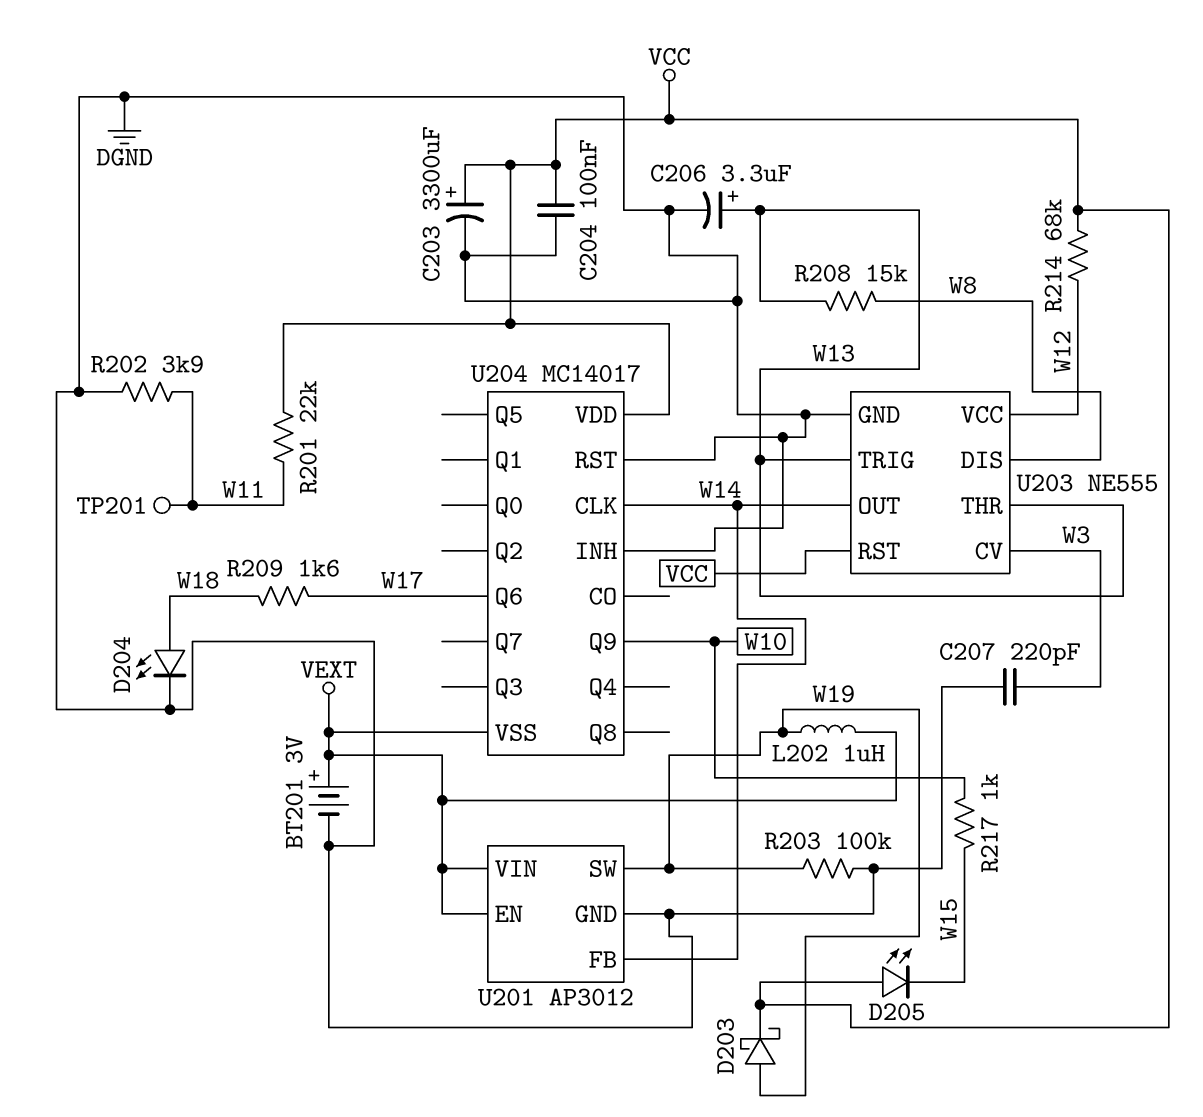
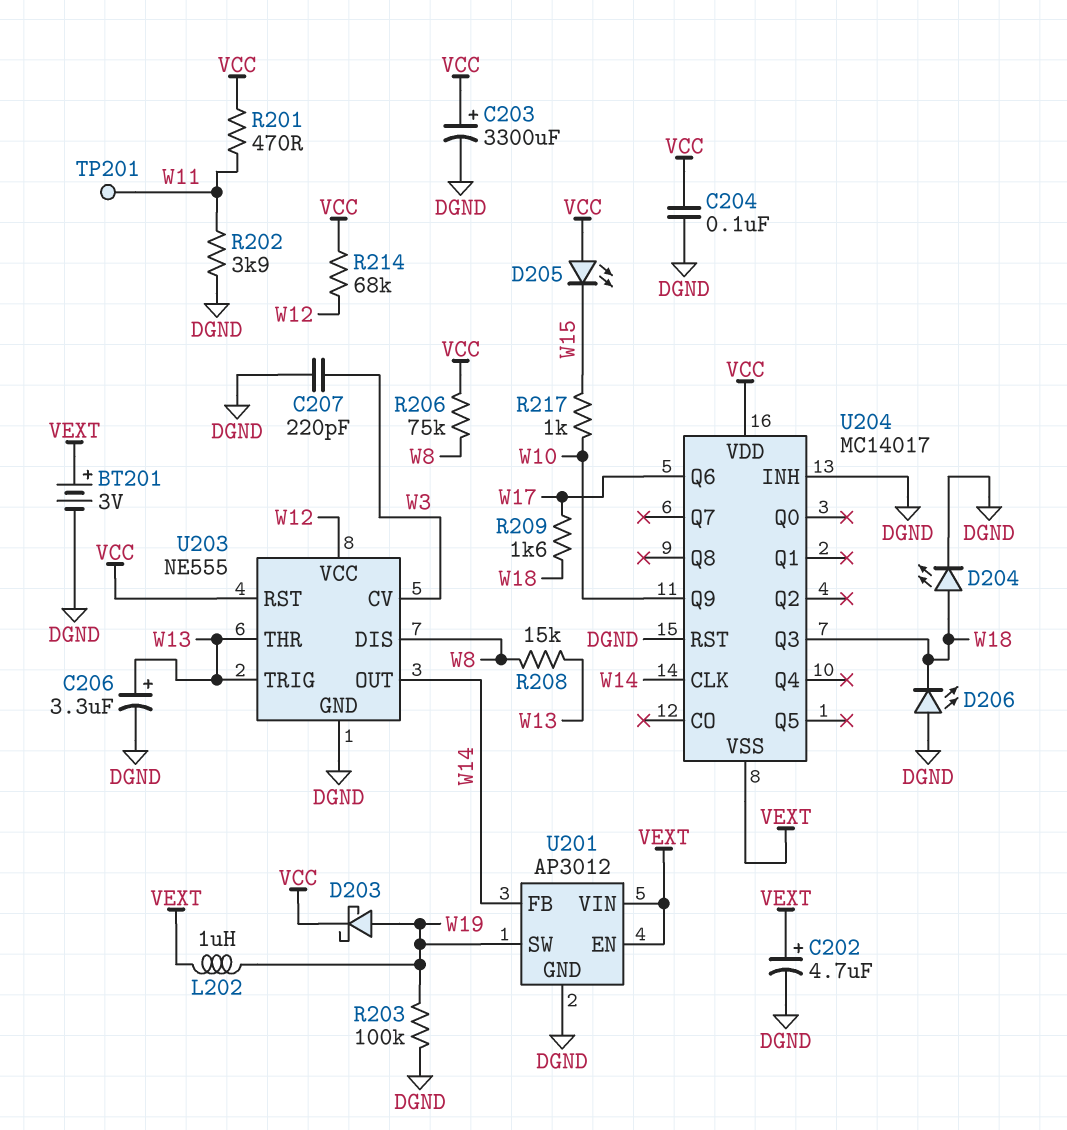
C202: none -> 4.7uF (plus VEXT, minus DGND)
D206: none -> LED (A DGND, K W18)
R201: 22k (VCC, W11) -> 470 (VCC, W11)
R206: none -> 75k (VCC, W8)
U204 pin Q3: none -> W18

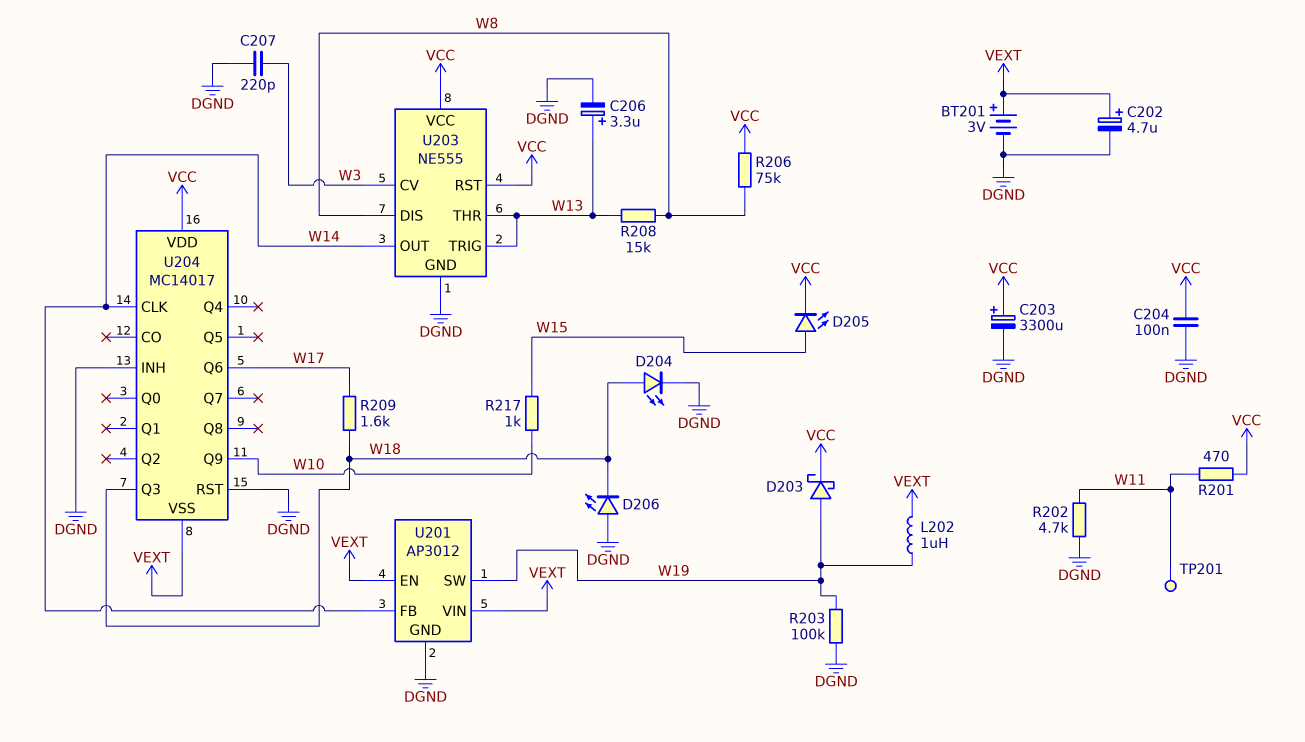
D205: LED (A VCC, K W15) -> LED (A W15, K VCC)
R202: 3.9k (DGND, W11) -> 4.7k (DGND, W11)
R214: 68k (VCC, W12) -> none
U203 pin VCC: W12 -> VCC

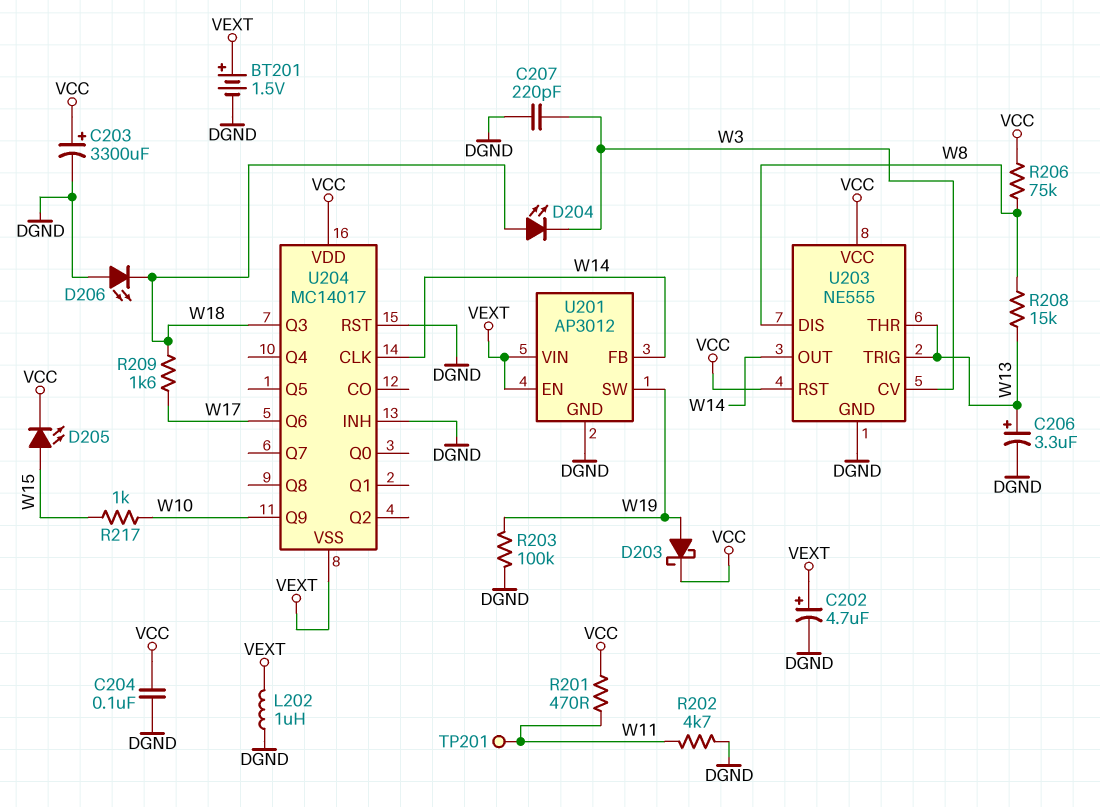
BT201: 3V (plus VEXT, minus DGND) -> 1.5V (plus VEXT, minus DGND)
D204: LED (A W18, K DGND) -> LED (A W18, K W3)
L202: 1uH (VEXT, W19) -> 1uH (DGND, VEXT)

